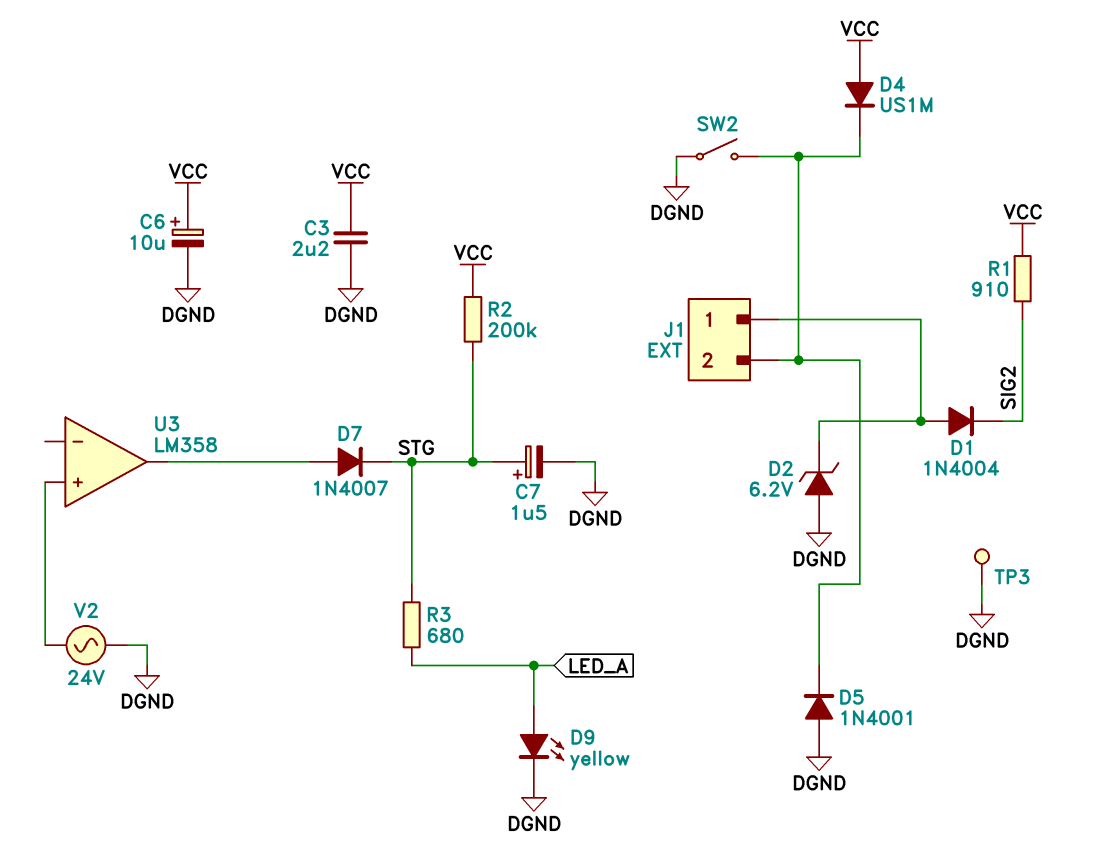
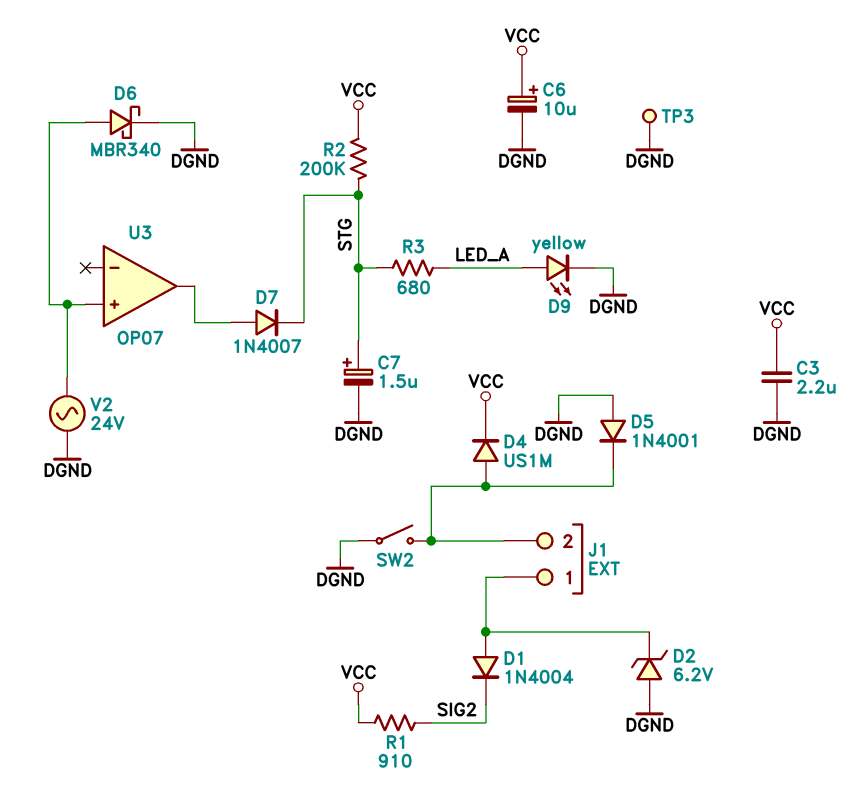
D4: diode US1M (A VCC, K J1/2) -> diode US1M (A J1/2, K VCC)
D6: none -> schottky MBR340 (A U3/in+, K DGND)
U3: LM358 -> OP07

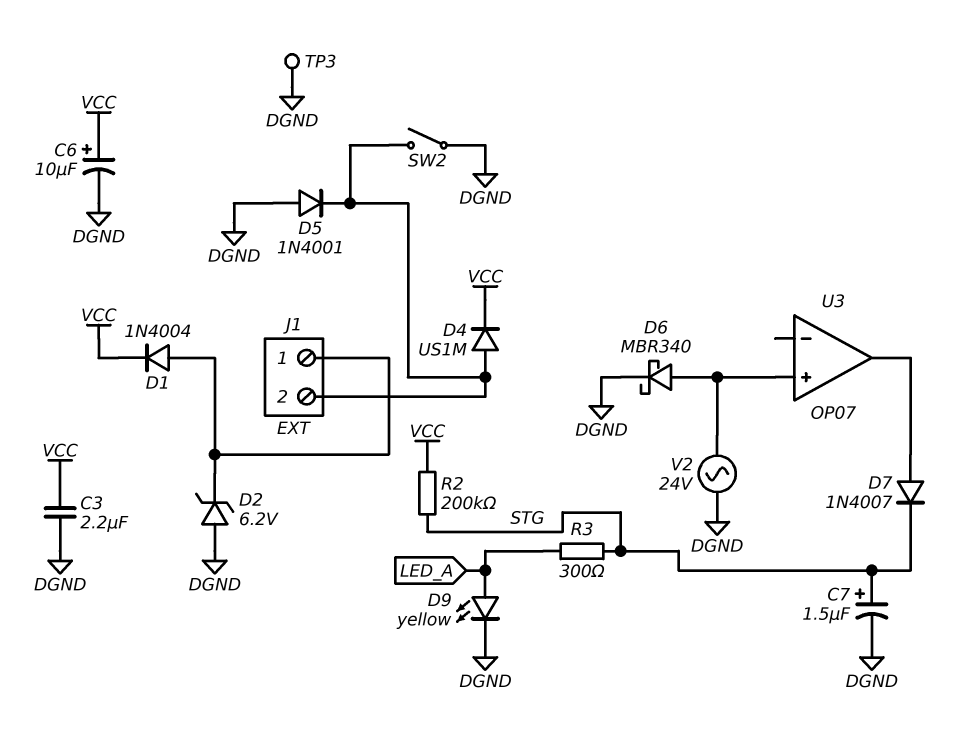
D1: diode 1N4004 (A J1/1, K SIG2) -> diode 1N4004 (A J1/1, K VCC)
R1: 910 (SIG2, VCC) -> none
R3: 680 (LED_A, STG) -> 300 (LED_A, STG)

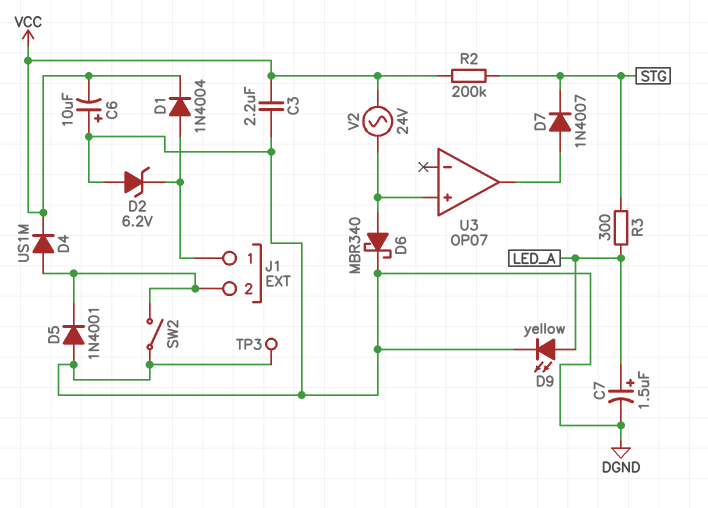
C6: 10uF (plus VCC, minus DGND) -> 10uF (plus DGND, minus VCC)
C7: 1.5uF (plus STG, minus DGND) -> 1.5uF (plus LED_A, minus DGND)
V2: AC 24V (DGND, U3/in+) -> AC 24V (U3/in+, VCC)

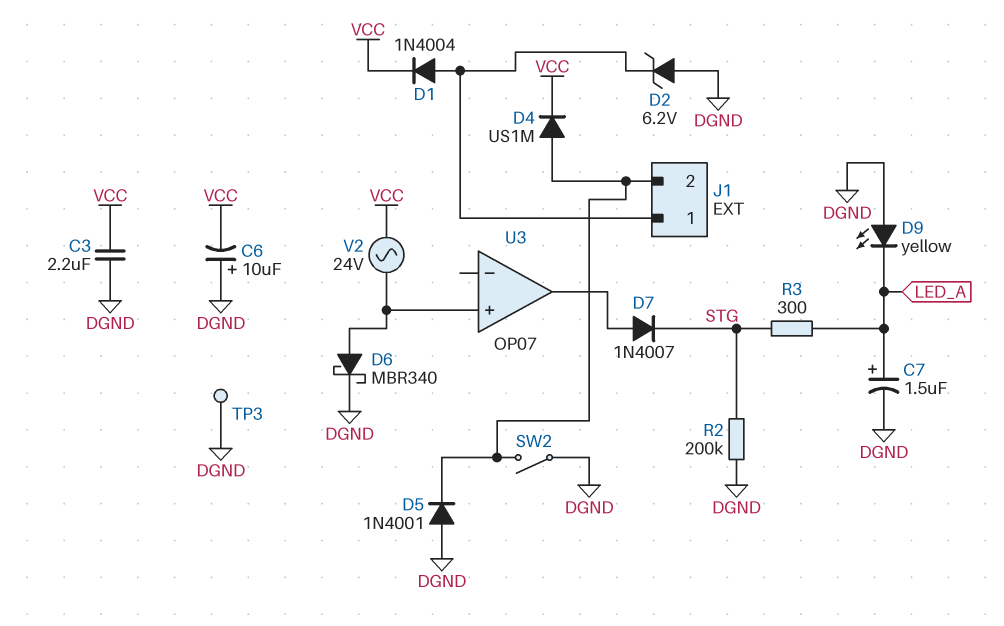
D9: LED yellow (A LED_A, K DGND) -> LED yellow (A DGND, K LED_A)
R2: 200k (STG, VCC) -> 200k (DGND, STG)

